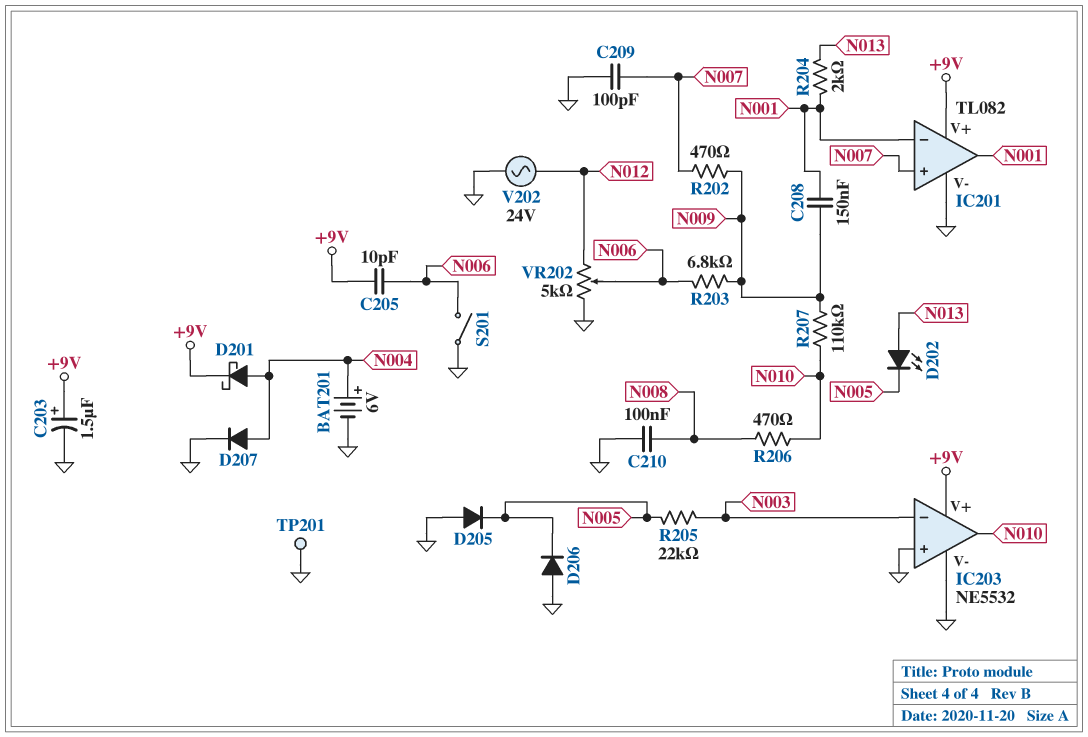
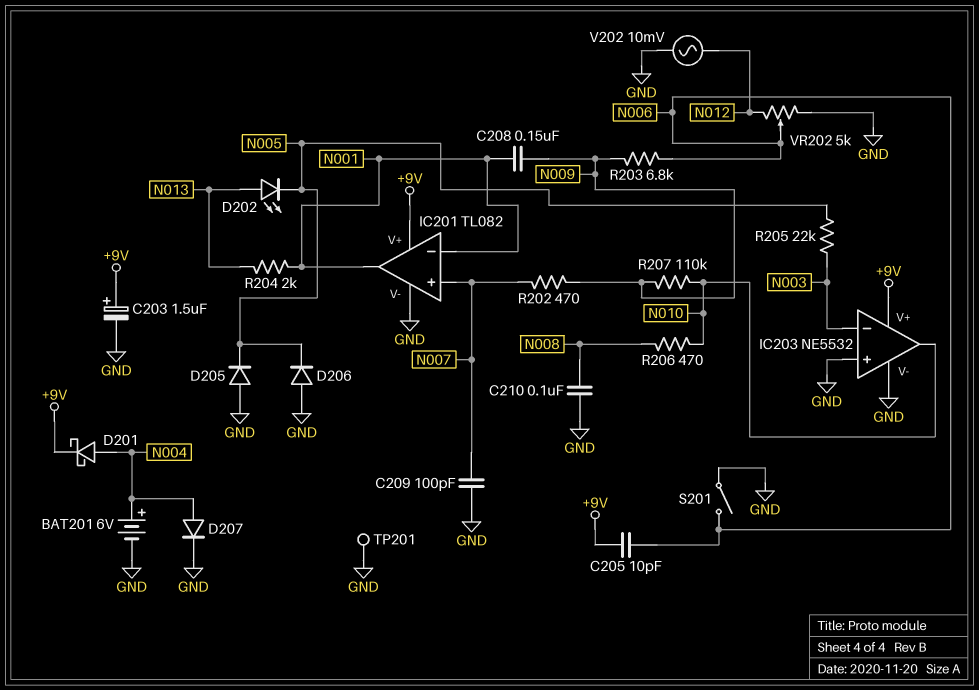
V202: AC 24V (GND, N012) -> AC 10mV (GND, N012)

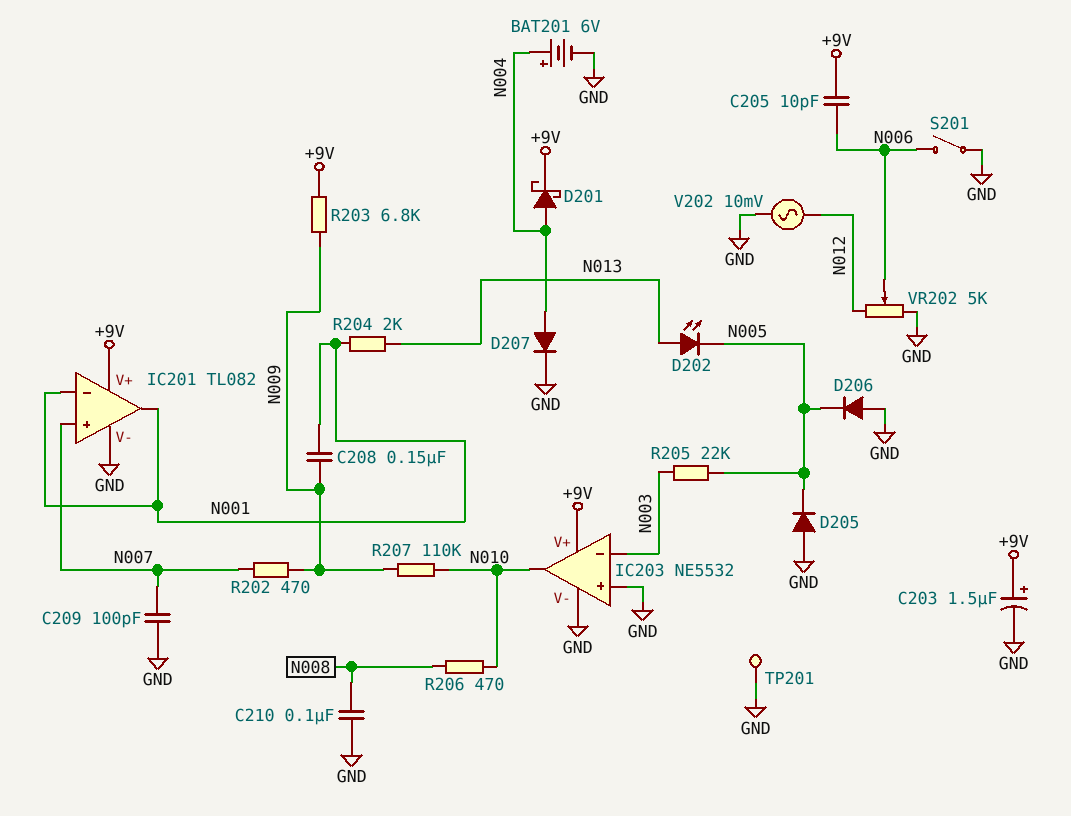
R203: 6.8k (N006, N009) -> 6.8k (+9V, N009)

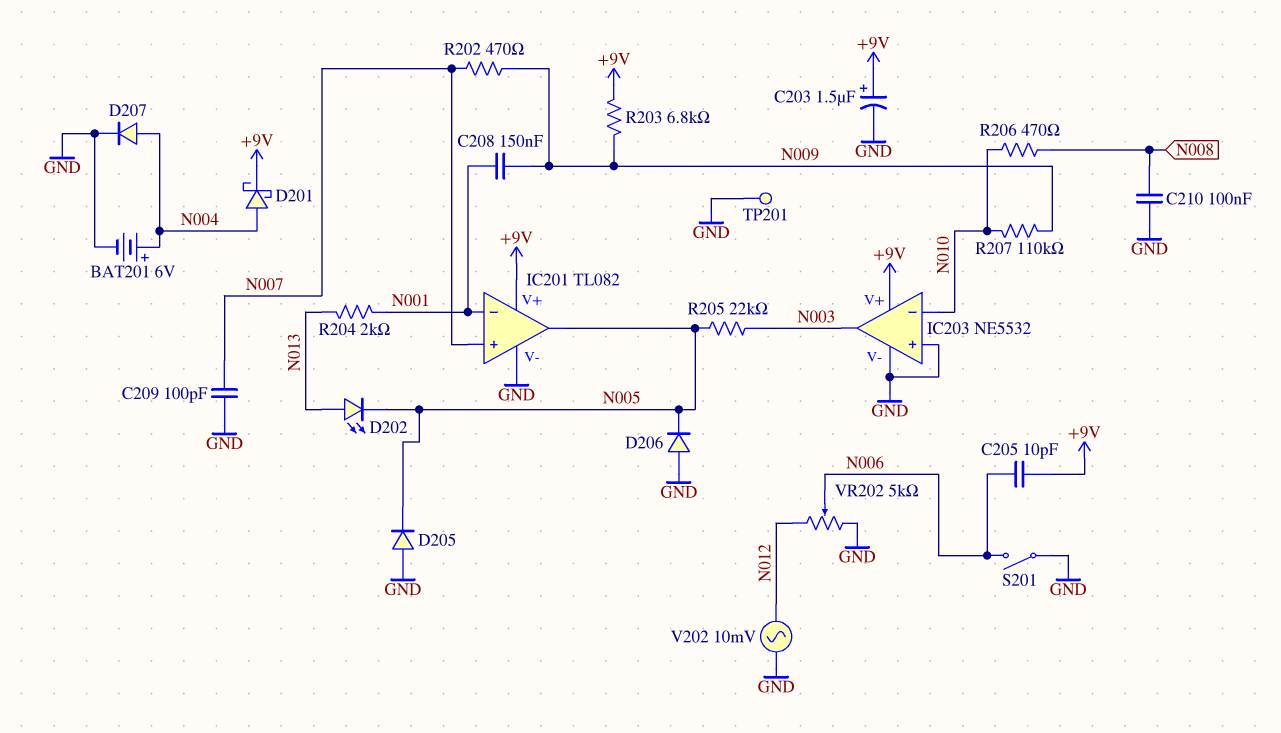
IC201 pin out: N001 -> N005
IC203 pin in-: N003 -> N010
IC203 pin out: N010 -> N003

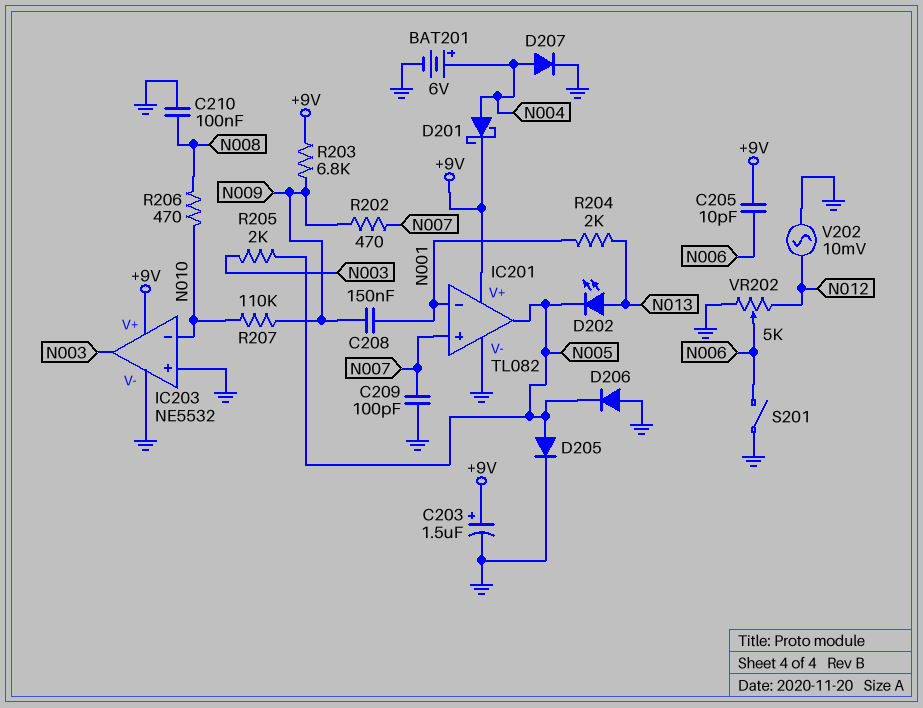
D205: diode (A GND, K N005) -> diode (A N005, K GND)
R205: 22k (N003, N005) -> 2k (N003, N005)
TP201: test point (GND) -> none

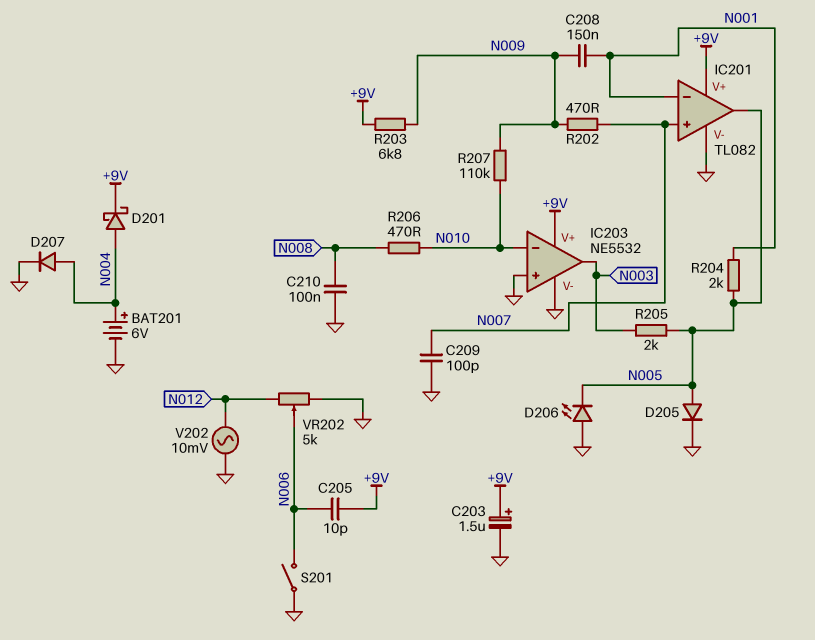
D202: LED (A N013, K N005) -> none
D206: diode (A GND, K N005) -> LED (A GND, K N005)
R204: 2k (N001, N013) -> 2k (N001, N005)

